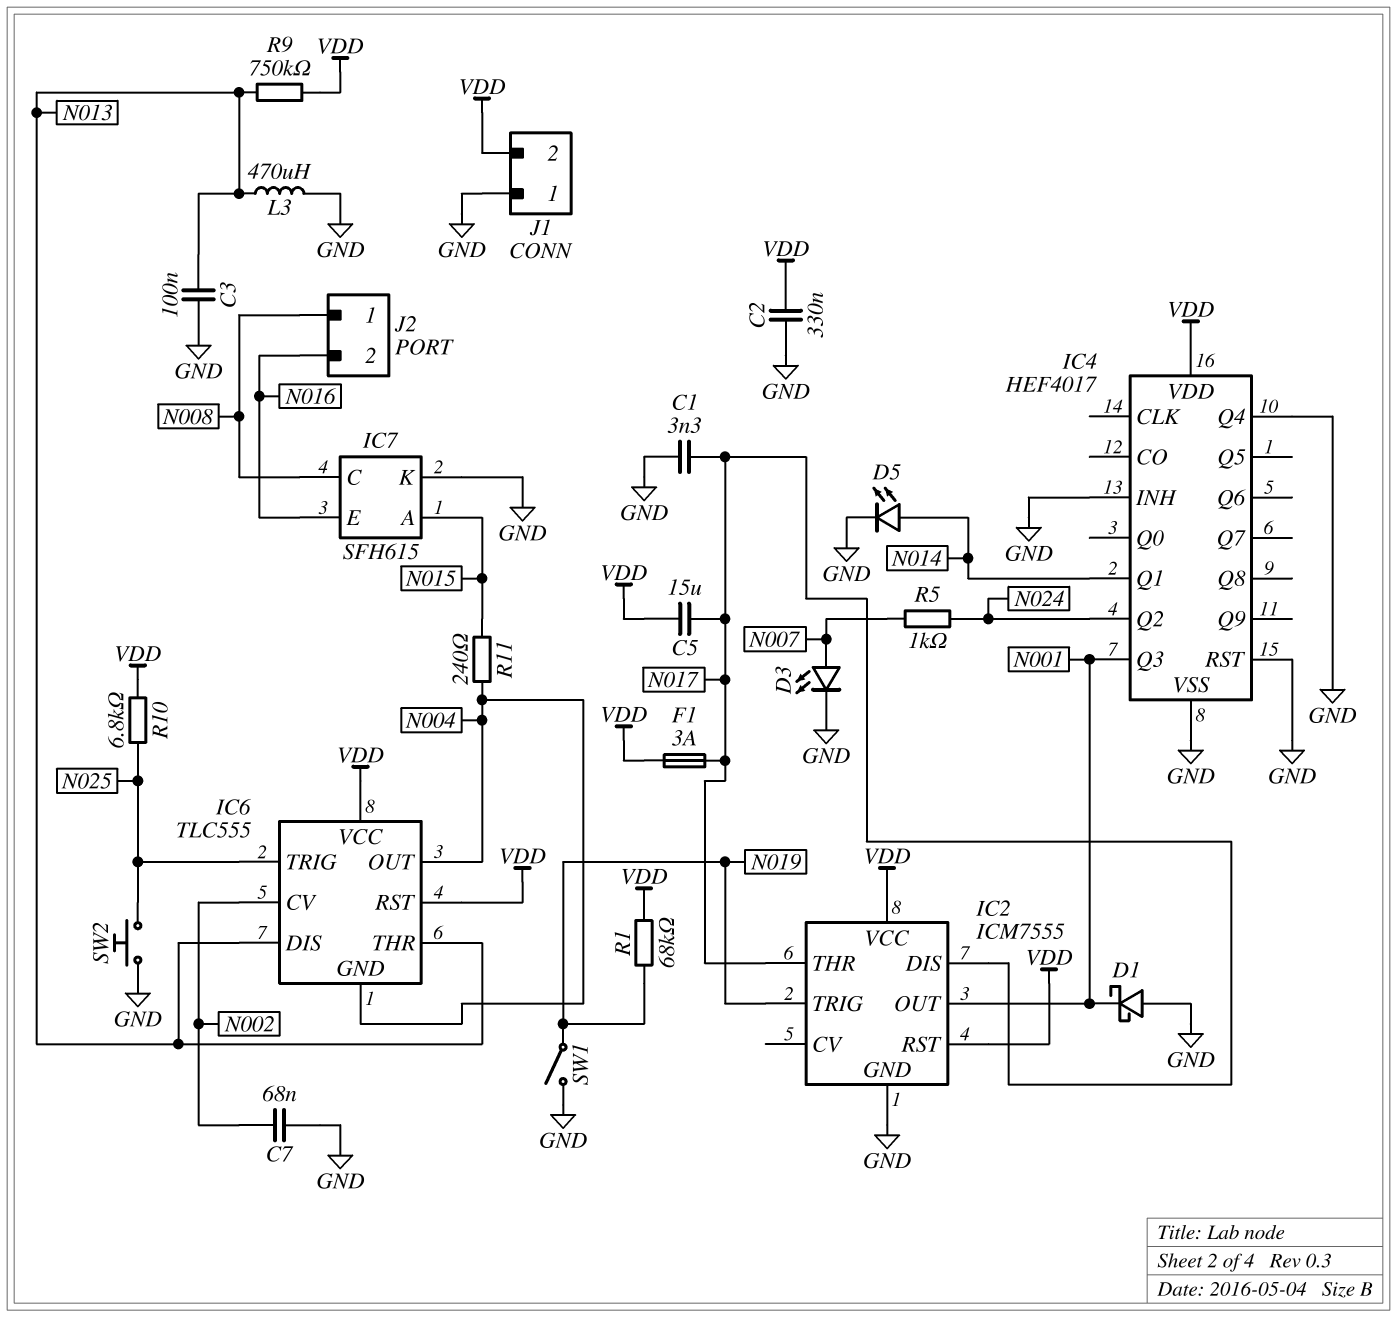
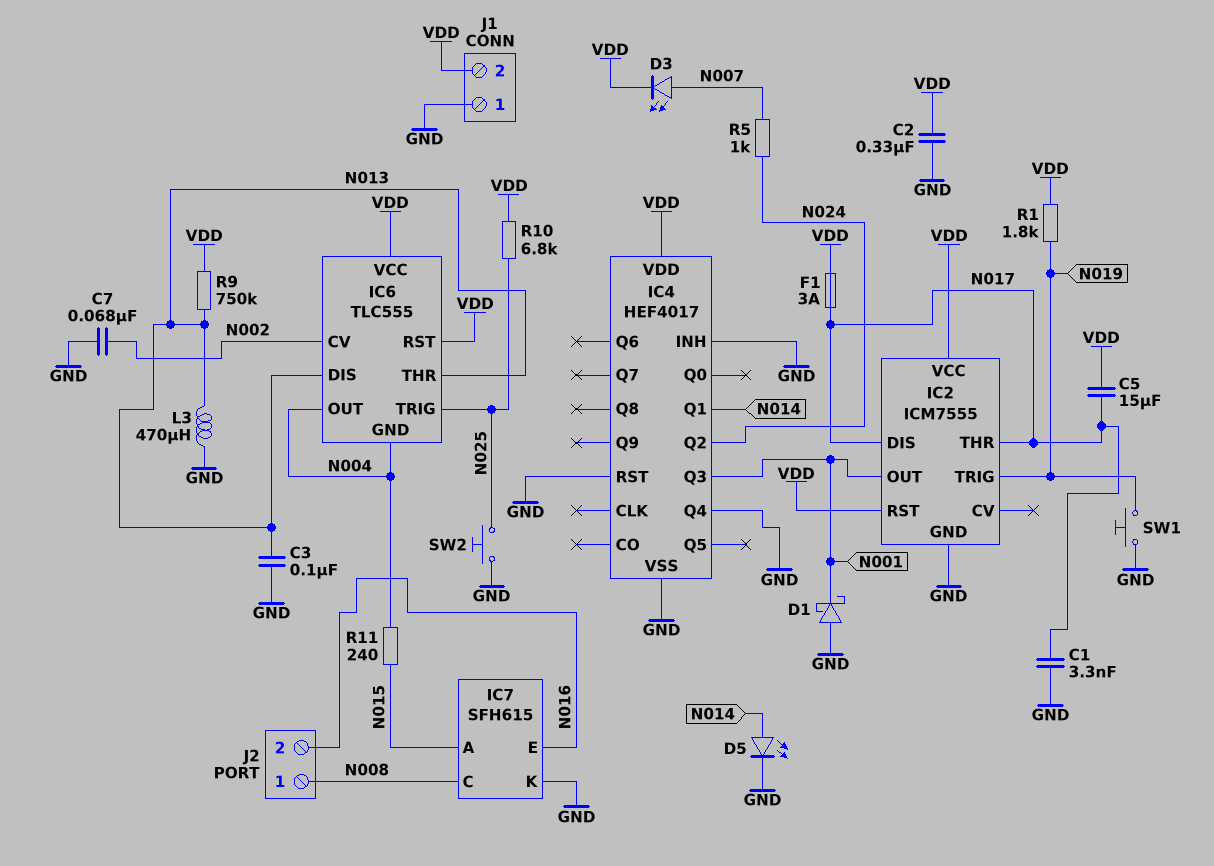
D3: LED (A N007, K GND) -> LED (A N007, K VDD)
R1: 68k (N019, VDD) -> 1.8k (N019, VDD)
SW1: switch (GND, N019) -> button (GND, N019)

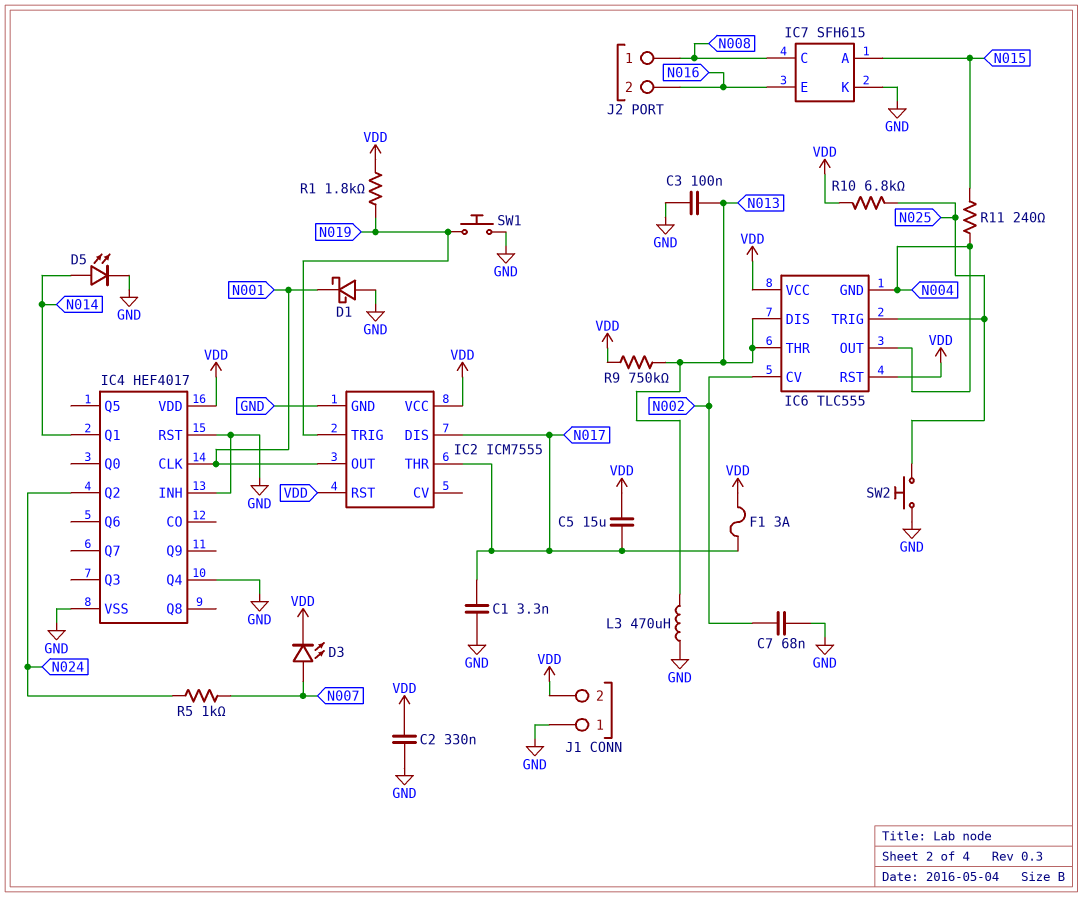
IC4 pin CLK: none -> N001
IC4 pin Q3: N001 -> none

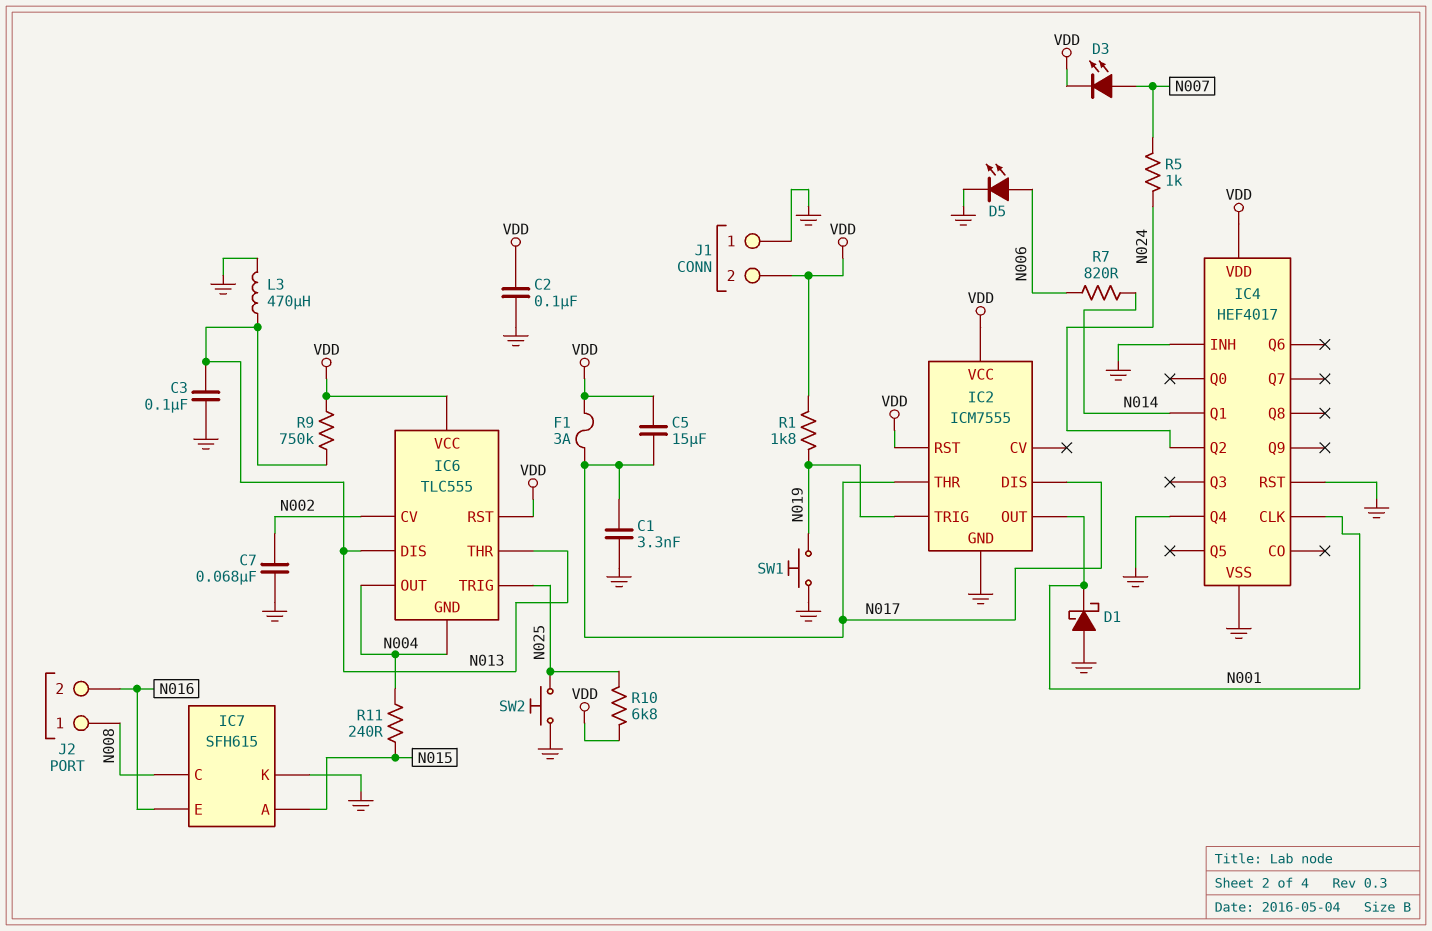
C2: 330nF (GND, VDD) -> 100nF (GND, VDD)
D5: LED (A N014, K GND) -> LED (A N006, K GND)
R7: none -> 820 (N006, N014)

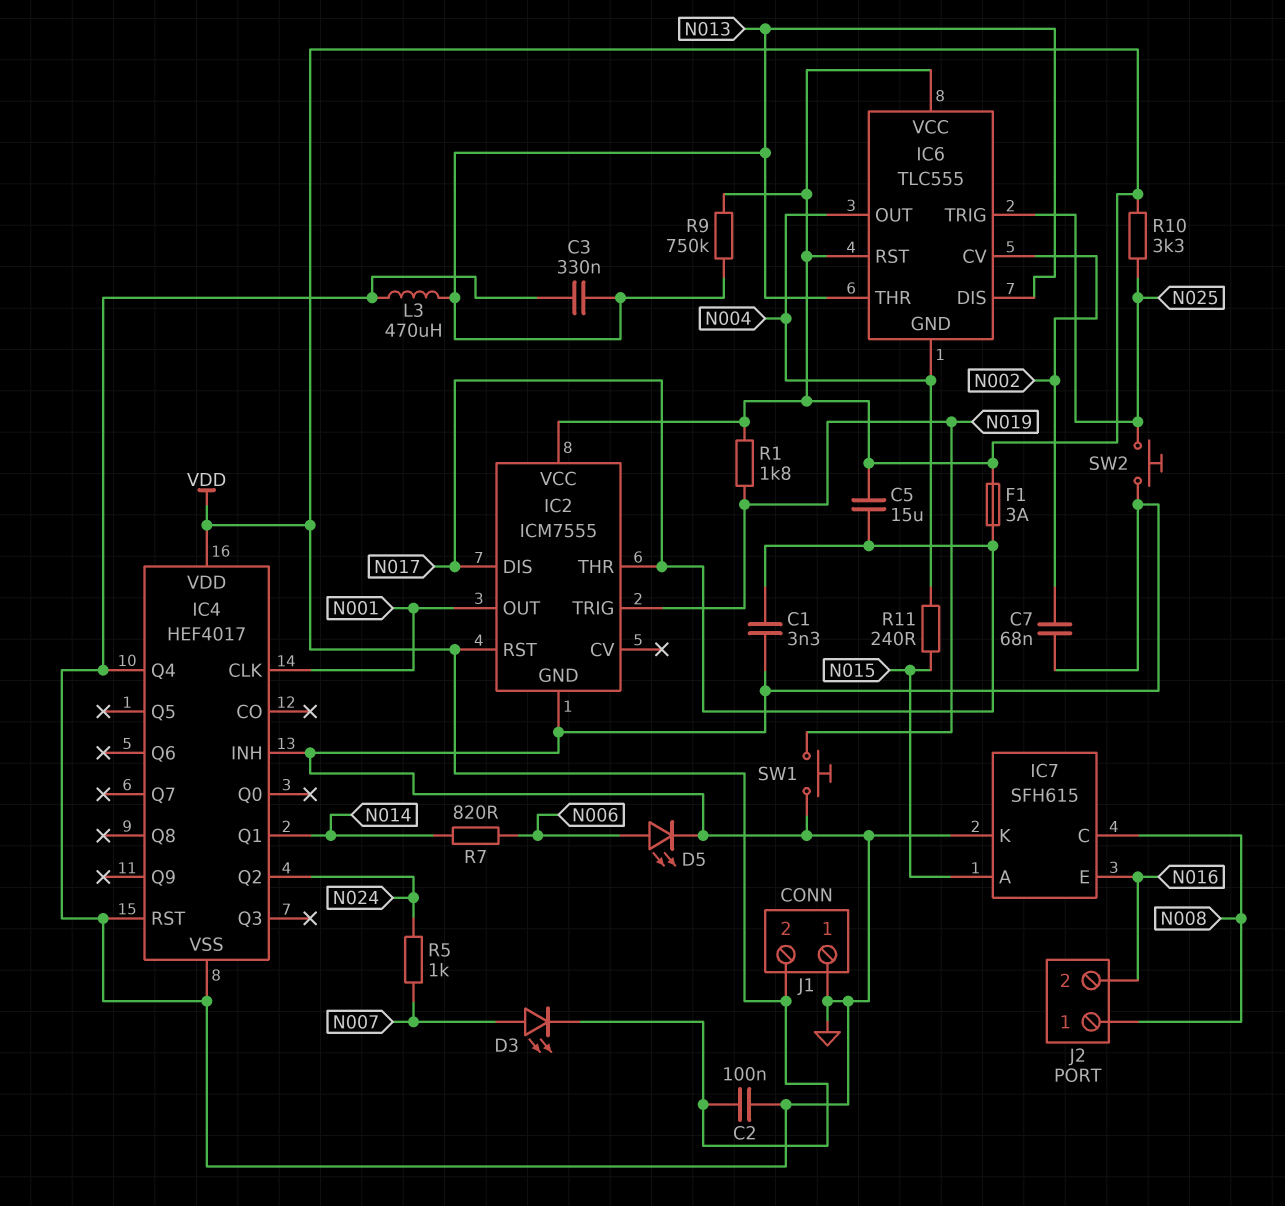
C3: 100nF (GND, N013) -> 330nF (GND, N013)
D1: schottky (A GND, K N001) -> none
R10: 6.8k (N025, VDD) -> 3.3k (N025, VDD)

